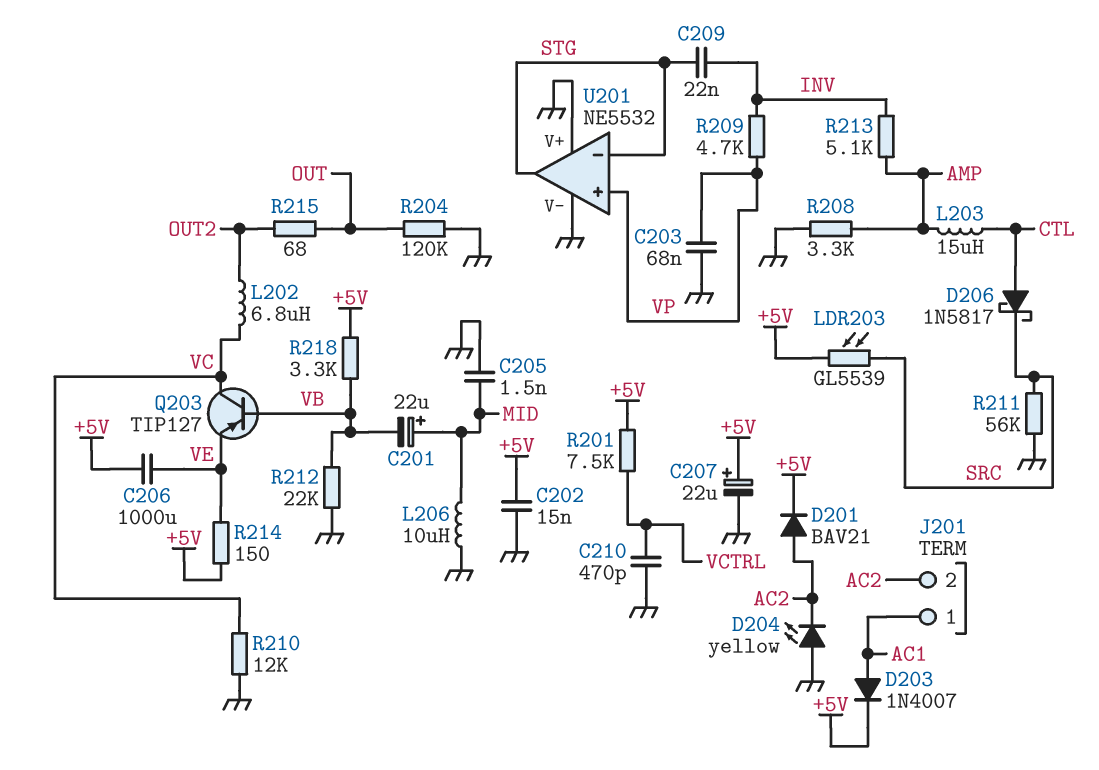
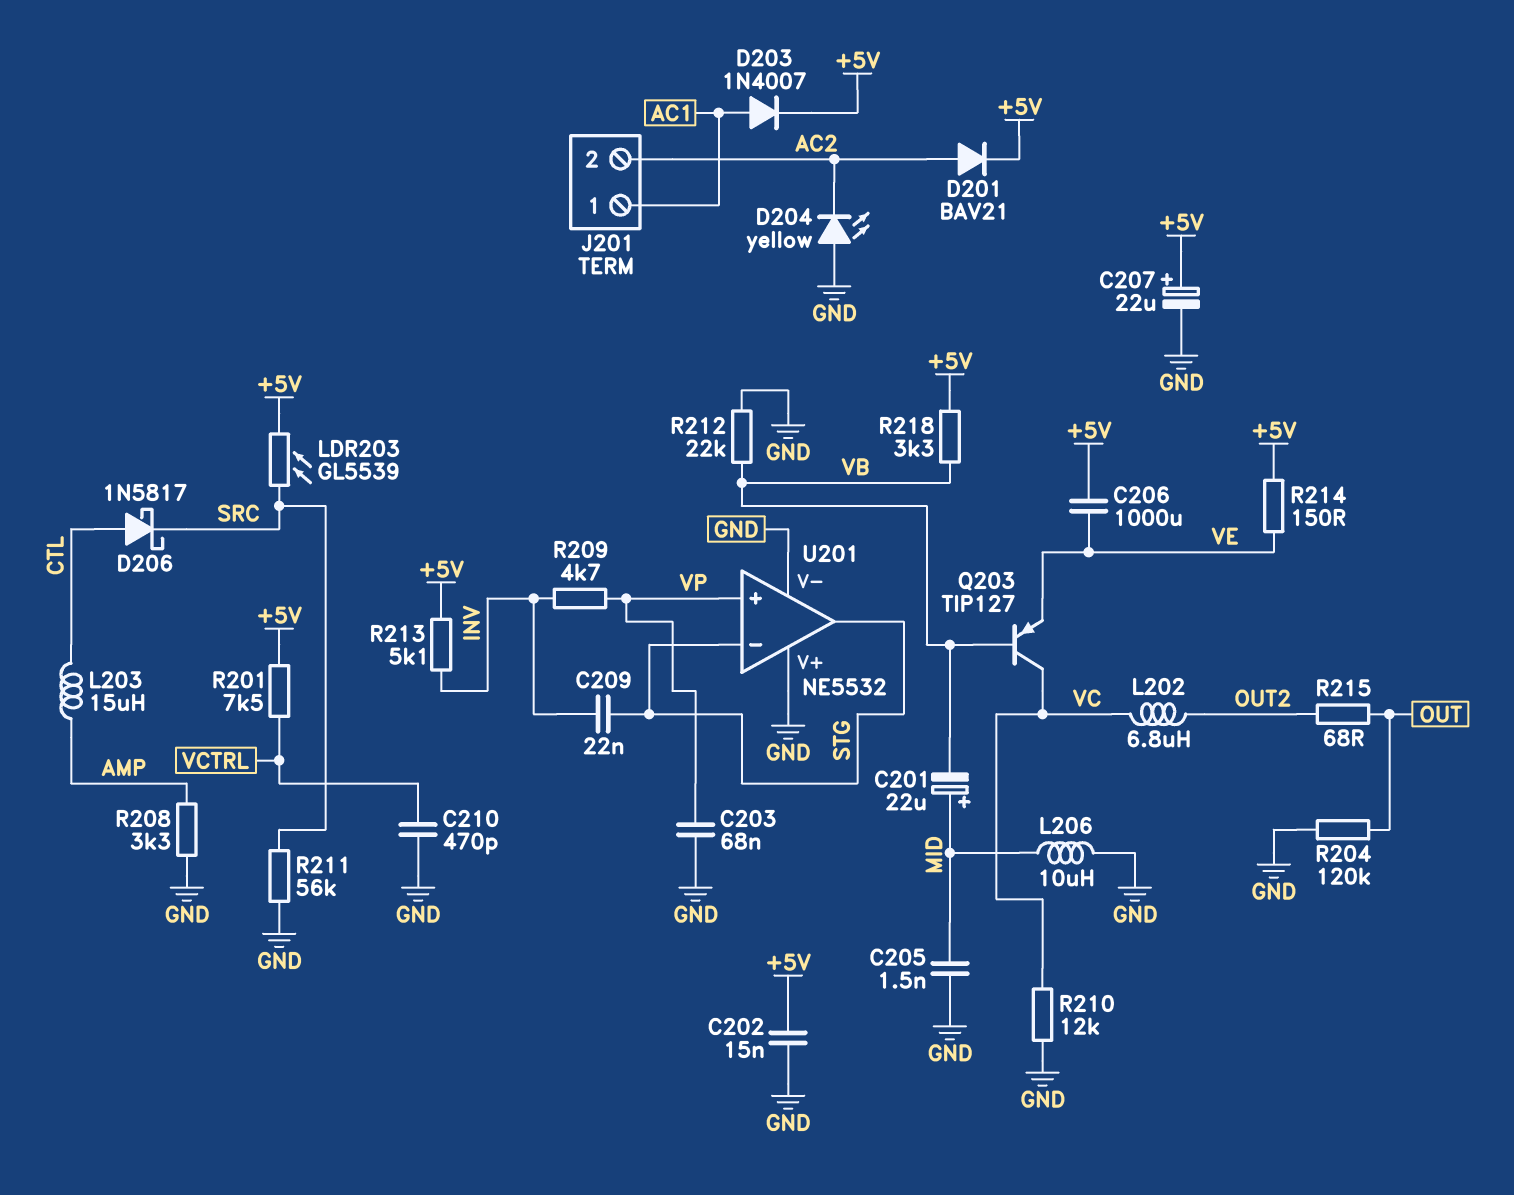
R213: 5.1k (AMP, INV) -> 5.1k (+5V, INV)

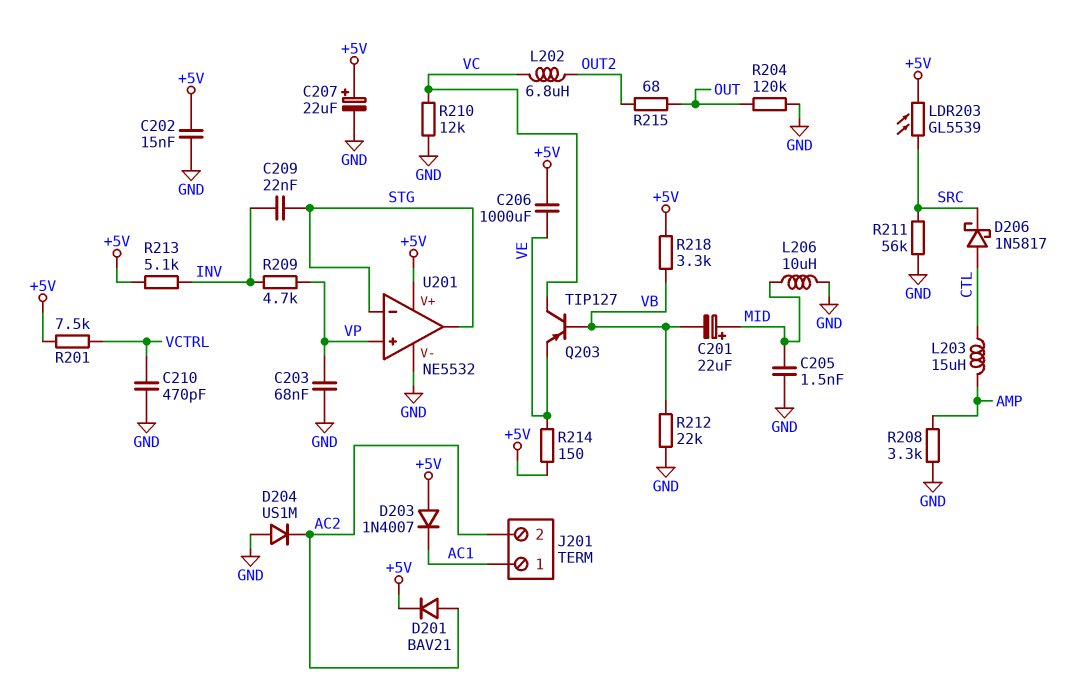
D203: diode 1N4007 (A AC1, K +5V) -> diode 1N4007 (A +5V, K AC1)
D204: LED yellow (A GND, K AC2) -> diode US1M (A GND, K AC2)
U201 pin V+: GND -> +5V

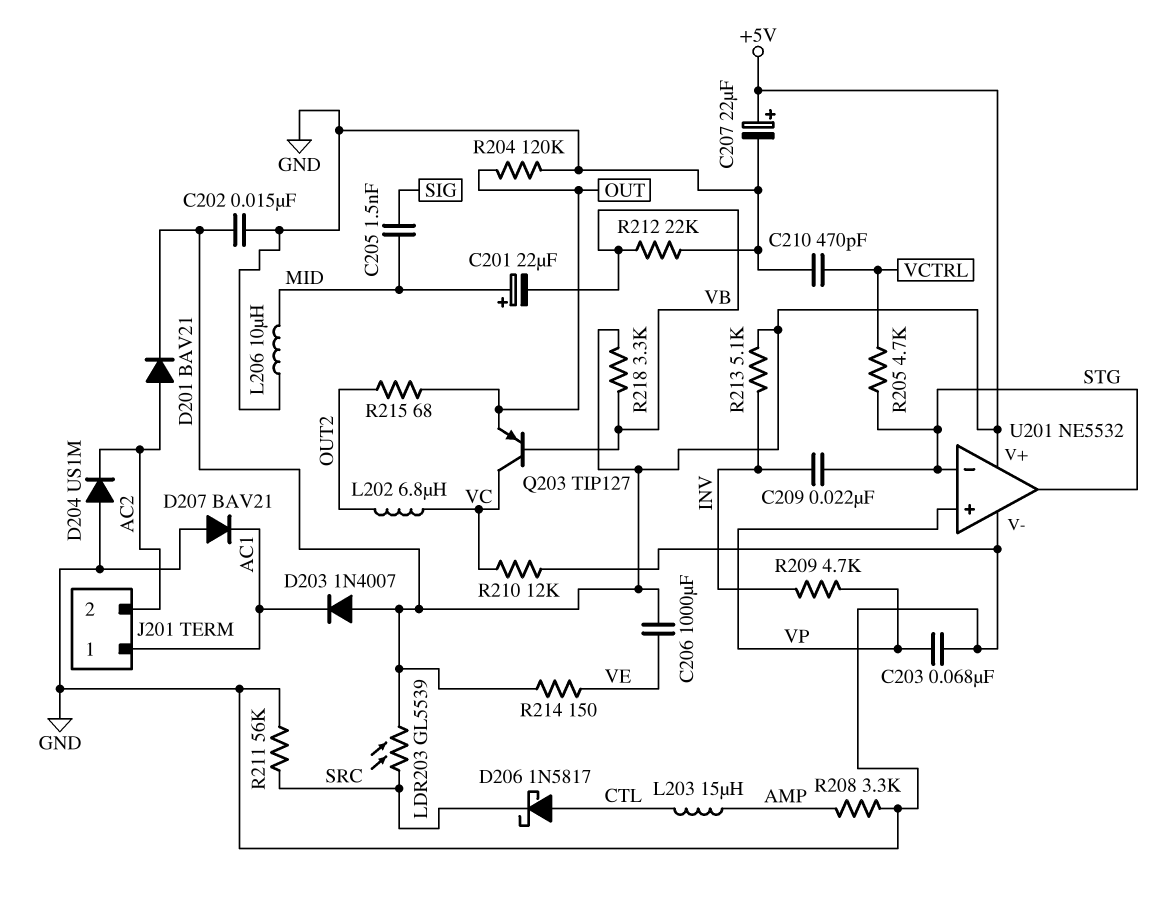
C205: 1.5nF (GND, MID) -> 1.5nF (MID, SIG)
D207: none -> diode BAV21 (A GND, K AC1)
Q203: PNP TIP127 (B VB, C VC, E VE) -> PNP TIP127 (B VB, C VC, E OUT)
R201: 7.5k (+5V, VCTRL) -> none
R205: none -> 4.7k (STG, VCTRL)

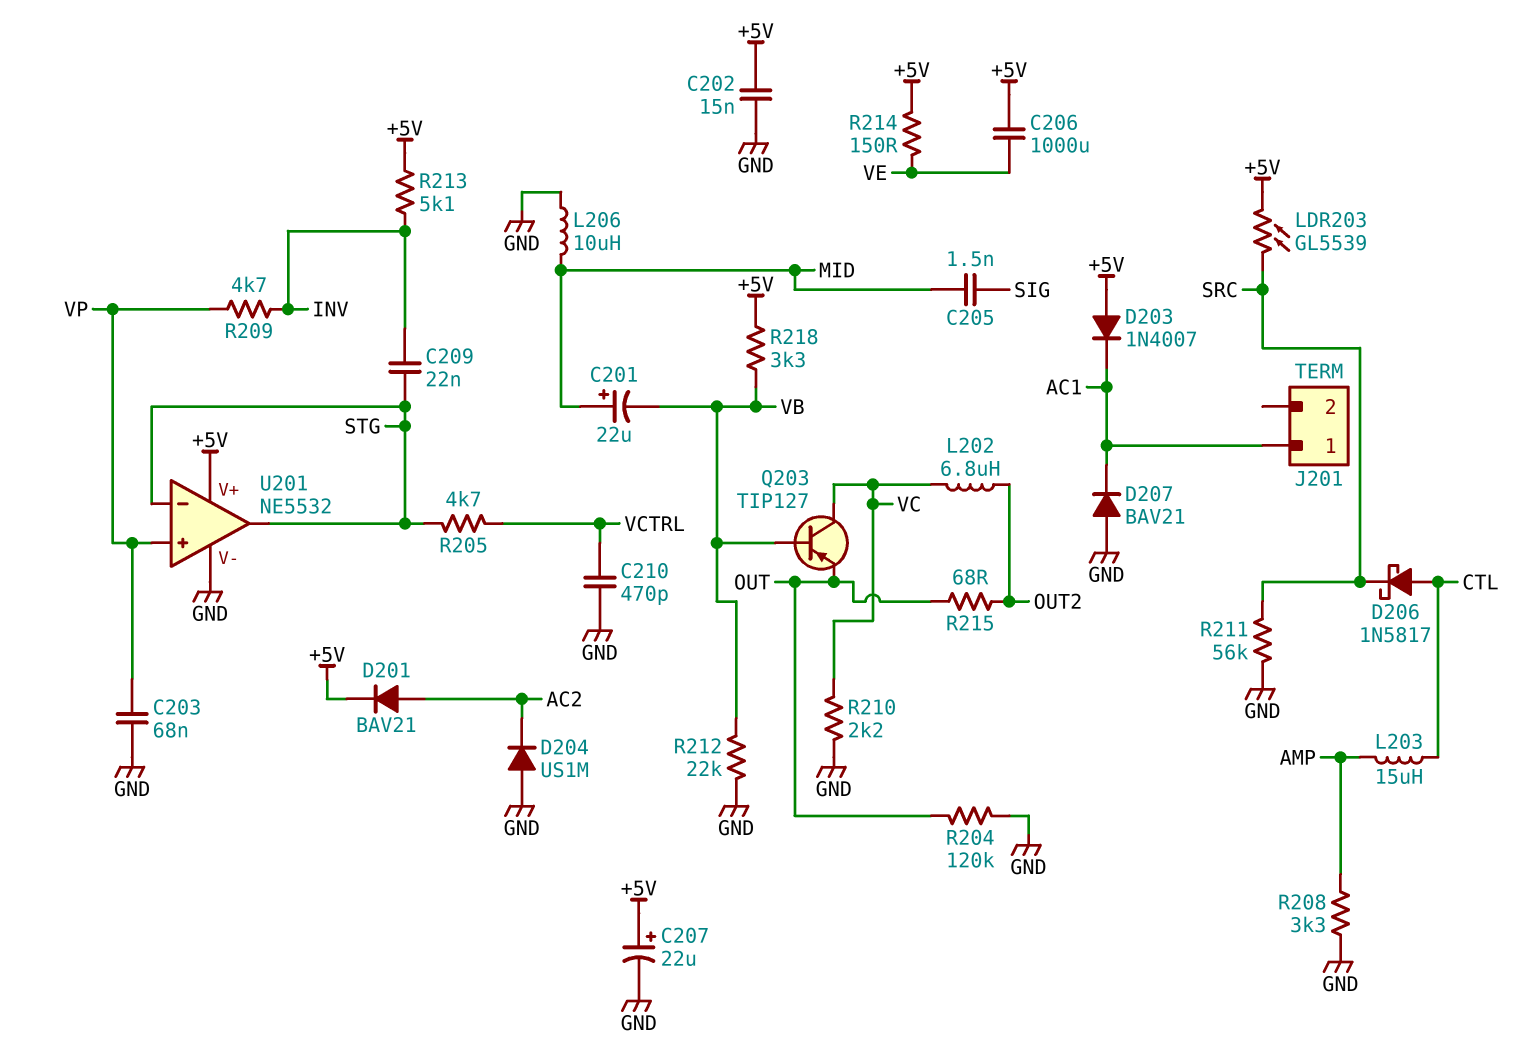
J201 pin 2: AC2 -> none
R210: 12k (GND, VC) -> 2.2k (GND, VC)

